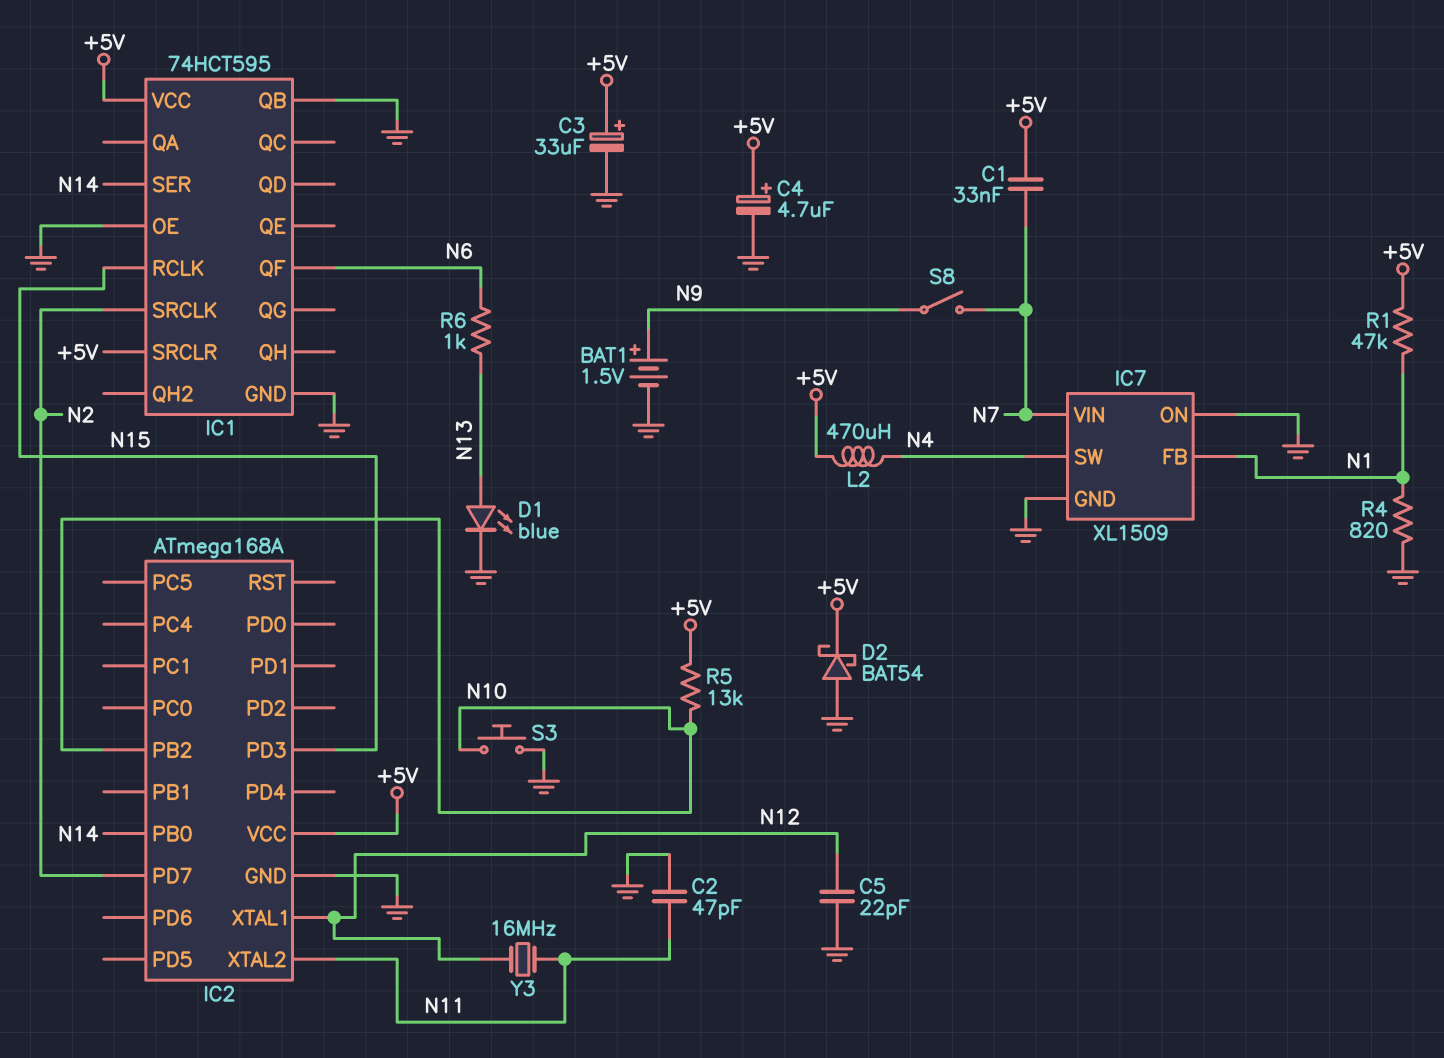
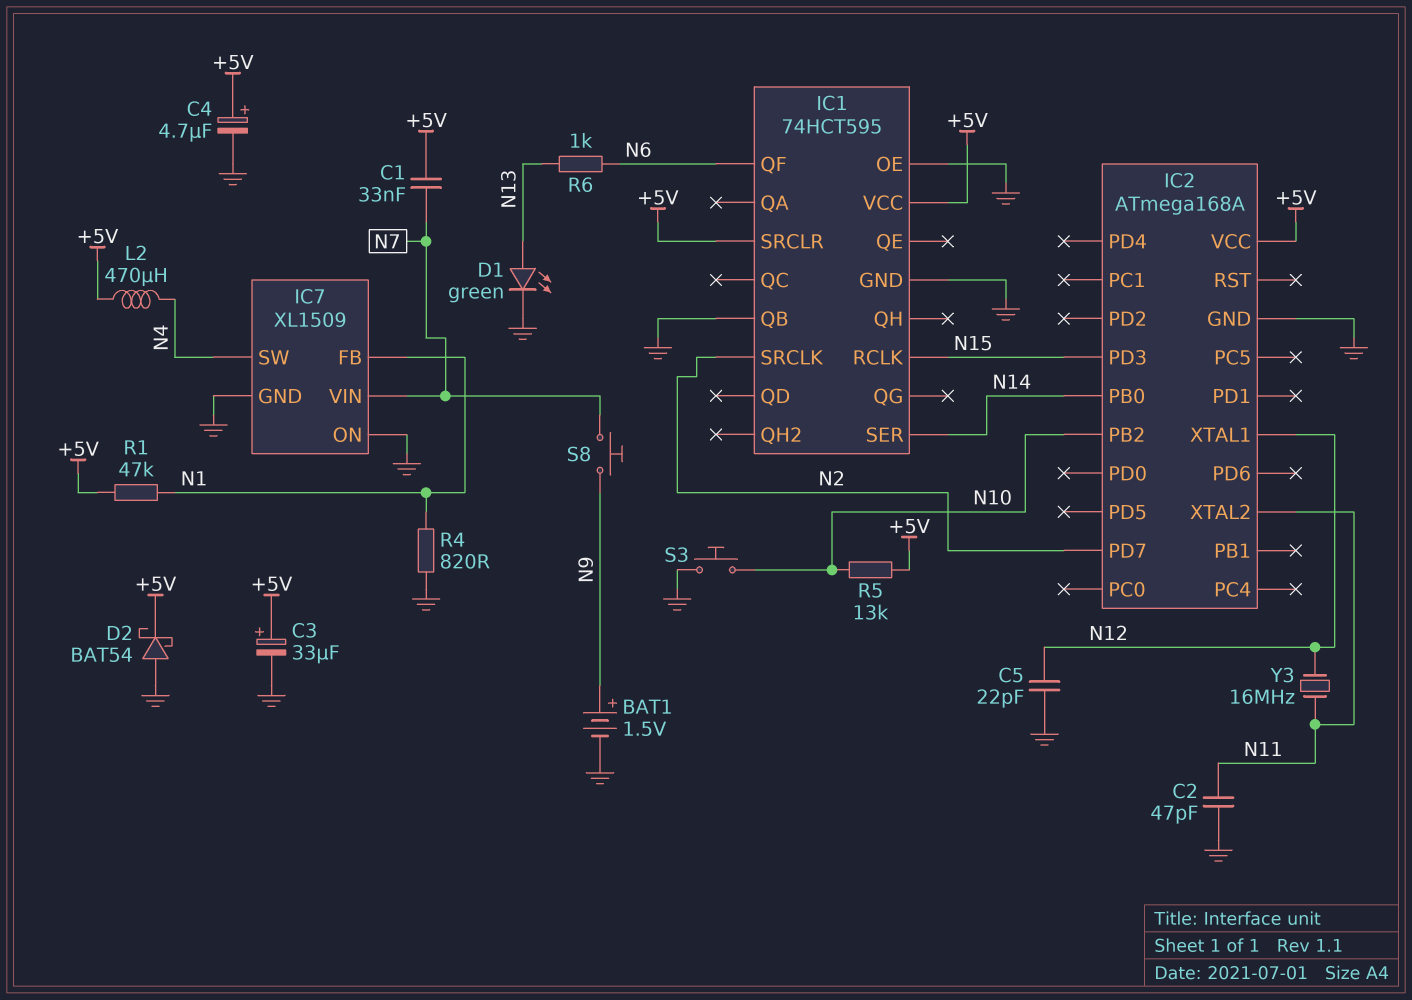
D1: LED blue (A N13, K GND) -> LED green (A N13, K GND)
S8: switch (N7, N9) -> button (N7, N9)

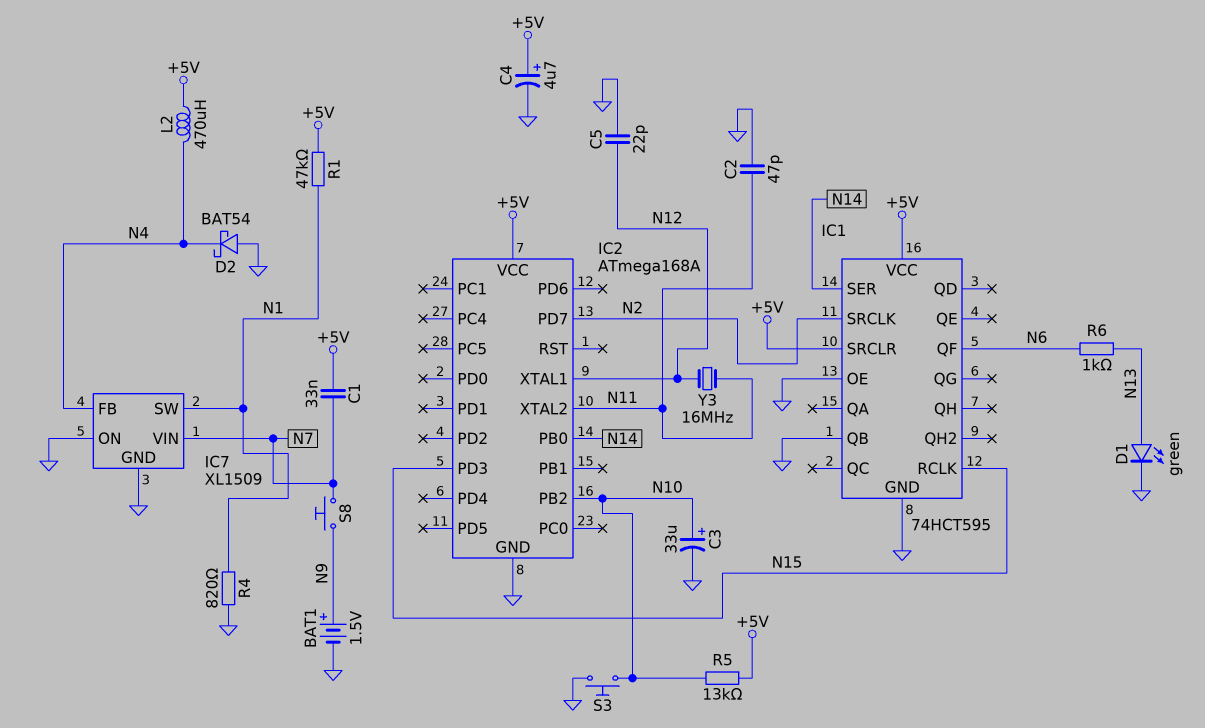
C3: 33uF (plus +5V, minus GND) -> 33uF (plus N10, minus GND)
D2: schottky BAT54 (A GND, K +5V) -> schottky BAT54 (A GND, K N4)
IC7 pin FB: N1 -> N4
IC7 pin SW: N4 -> N1

